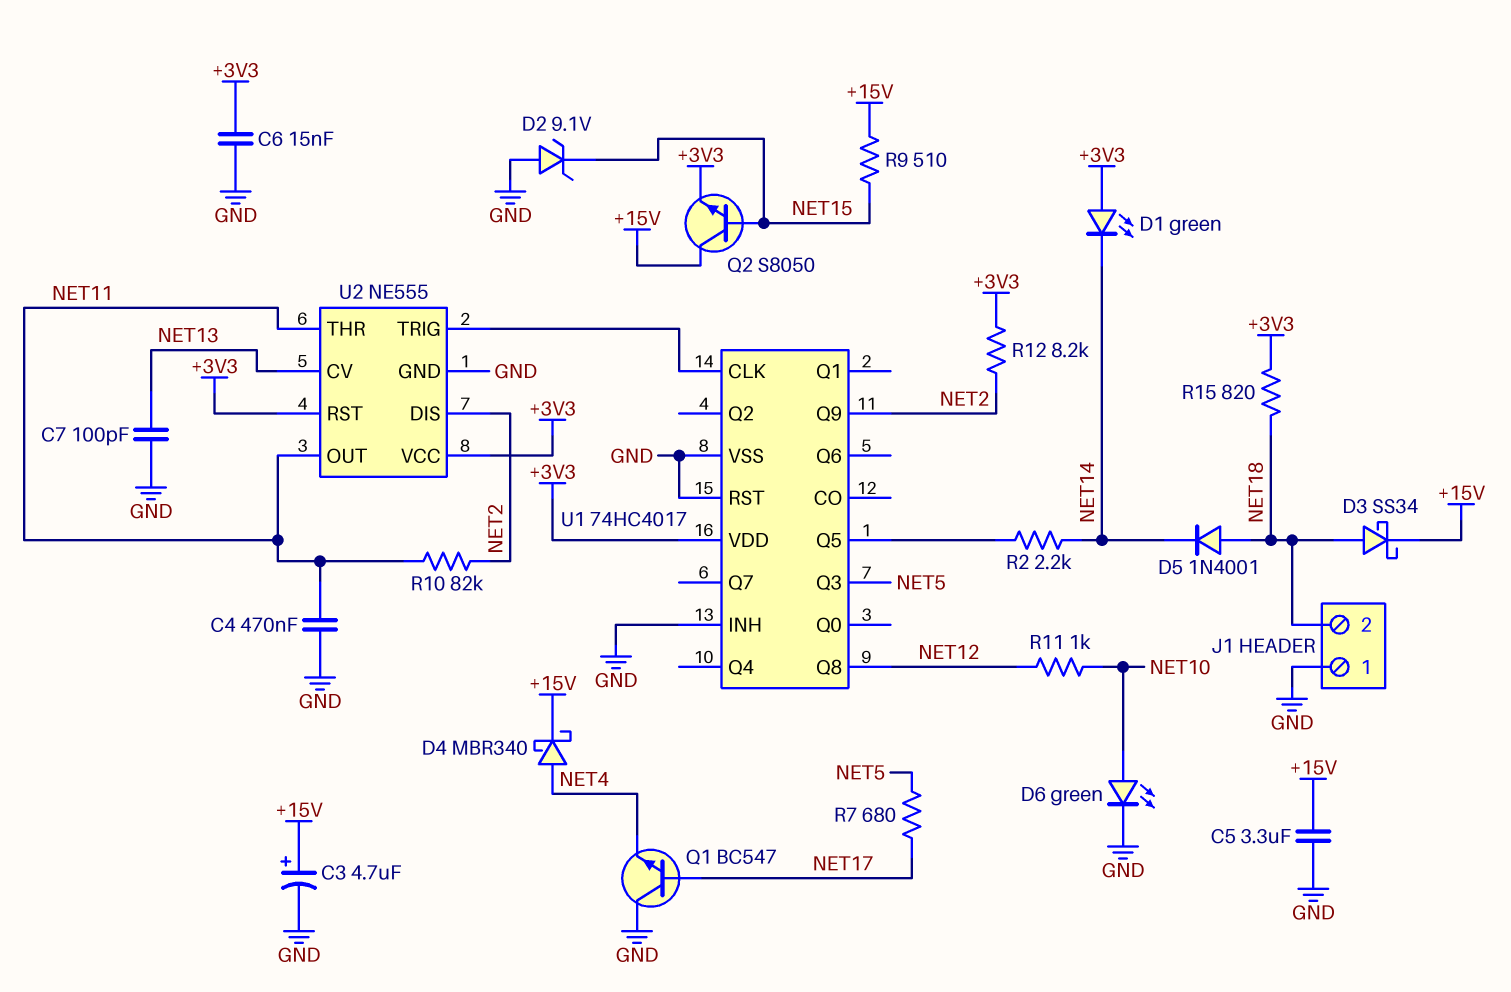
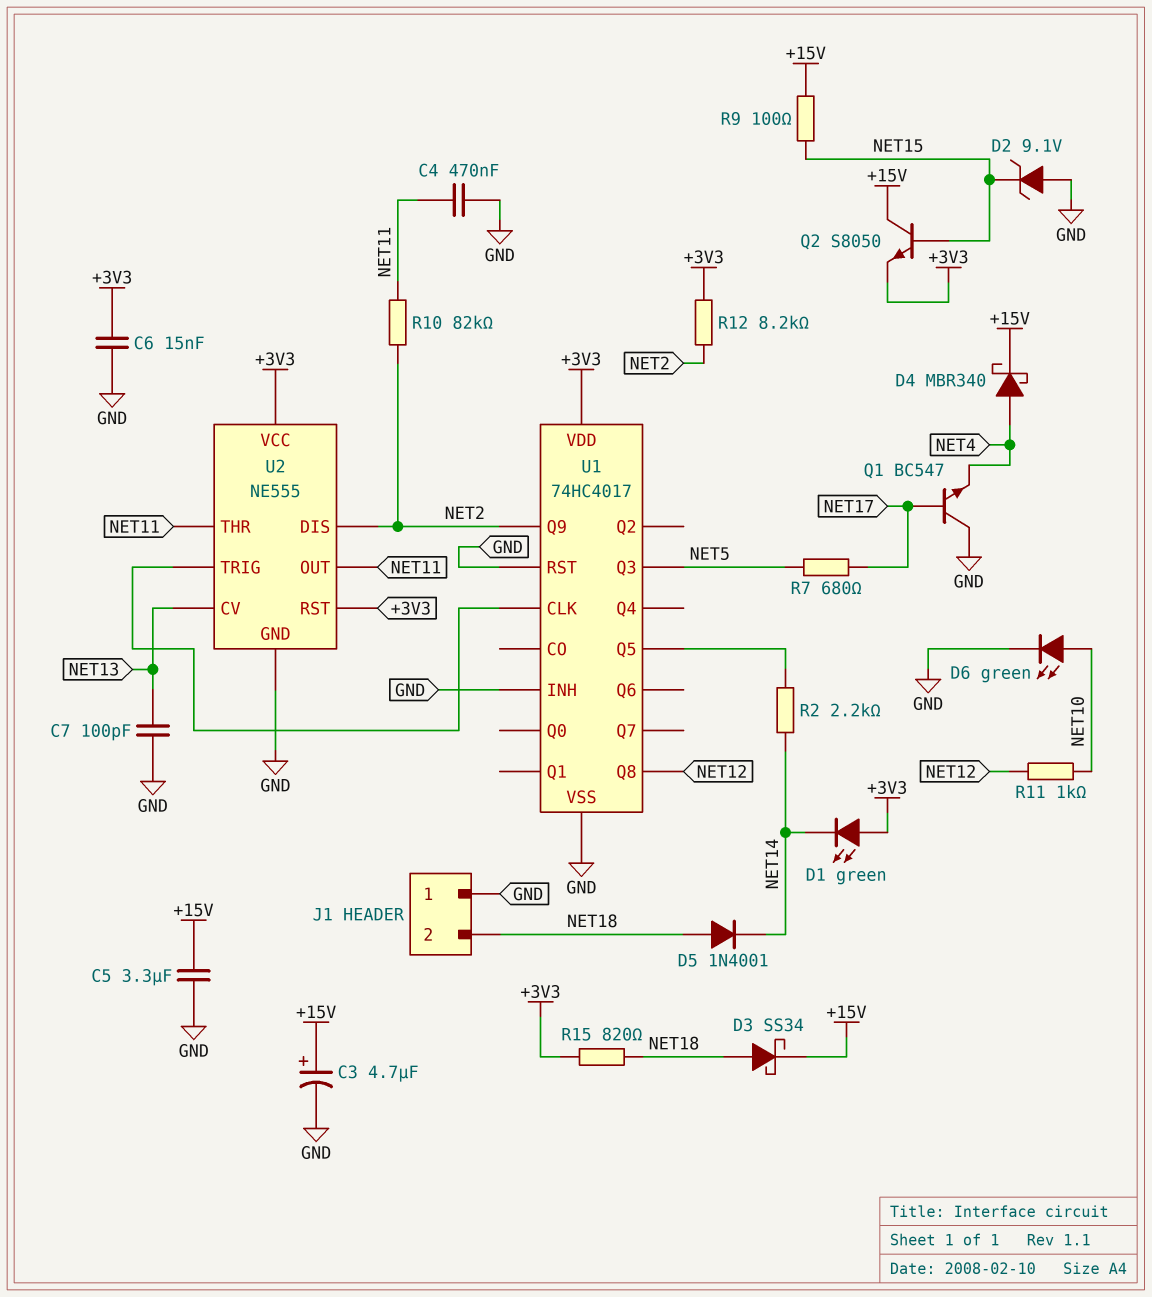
R9: 510 (+15V, NET15) -> 100 (+15V, NET15)

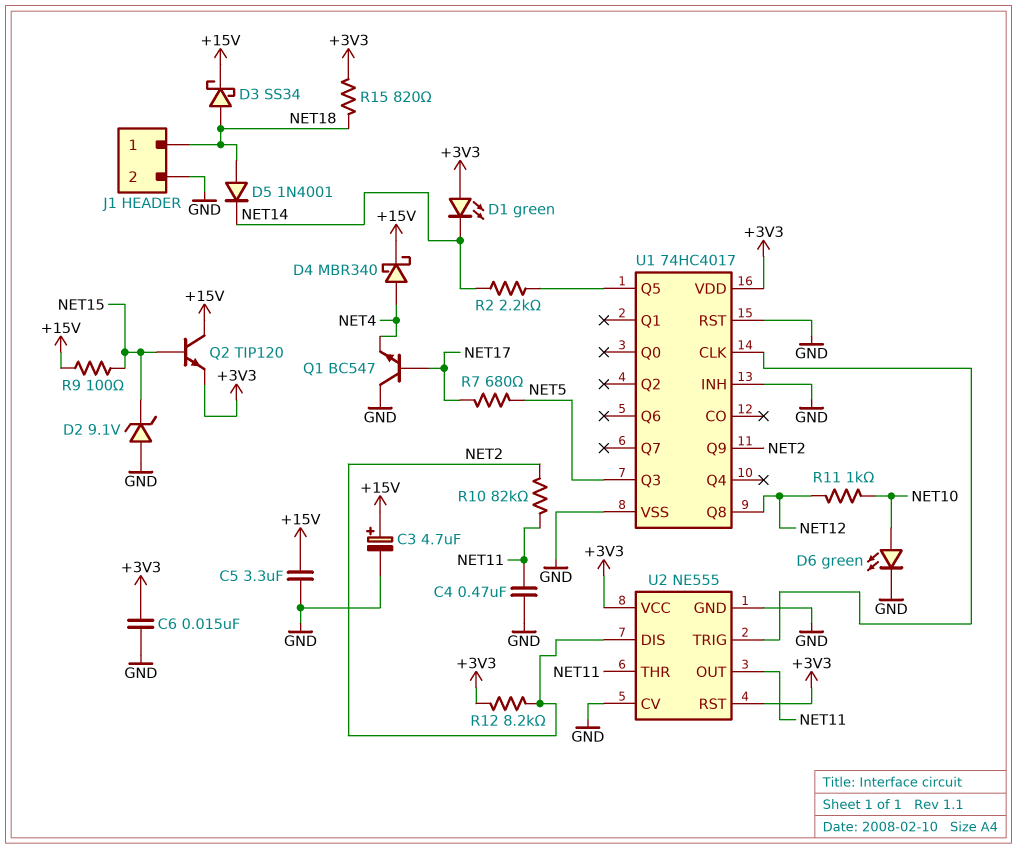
C7: 100pF (GND, NET13) -> none
J1 pin 1: GND -> NET18
J1 pin 2: NET18 -> GND
Q2: NPN S8050 (B NET15, C +15V, E +3V3) -> NPN TIP120 (B NET15, C +15V, E +3V3)
U2 pin CV: NET13 -> GND

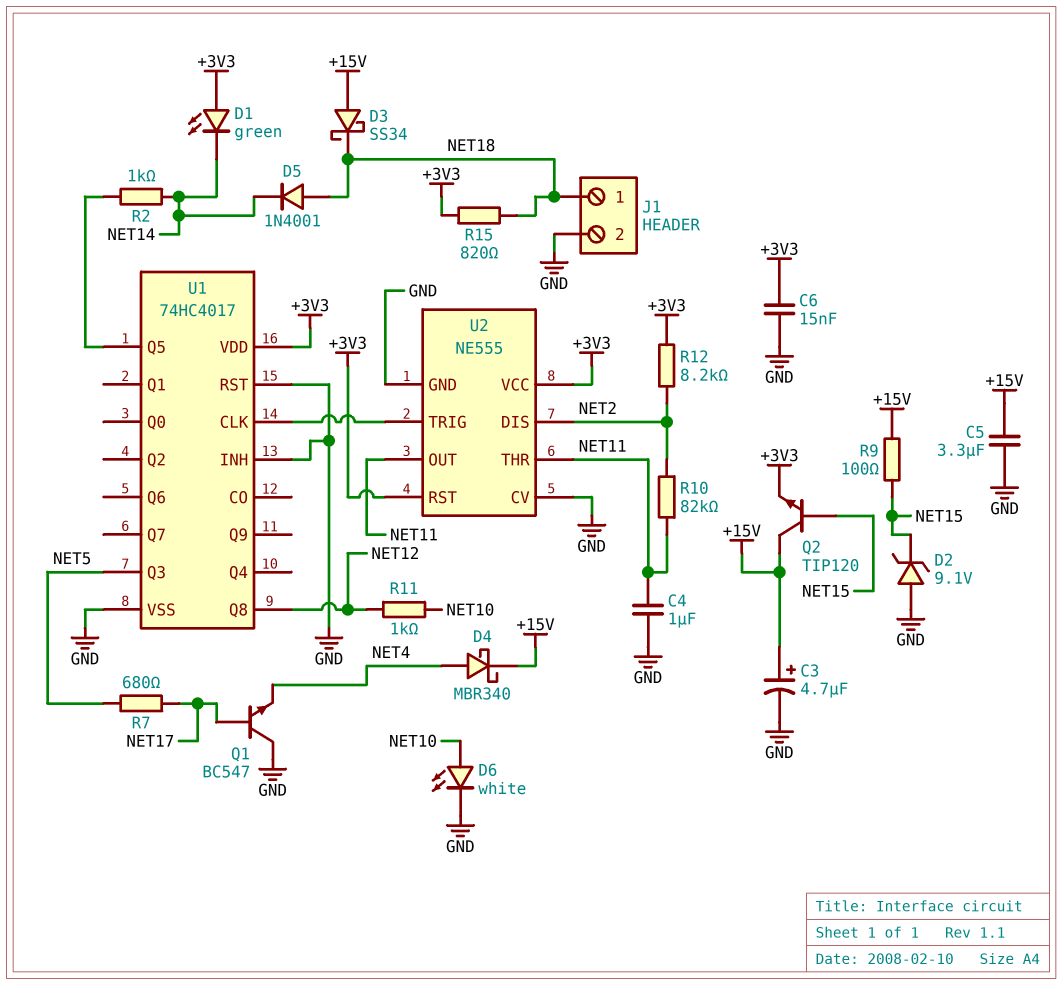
C4: 470nF (GND, NET11) -> 1uF (GND, NET11)
D3: schottky SS34 (A NET18, K +15V) -> schottky SS34 (A +15V, K NET18)
D6: LED green (A NET10, K GND) -> LED white (A NET10, K GND)
R2: 2.2k (NET14, U1/Q5) -> 1k (NET14, U1/Q5)
U1 pin Q9: NET2 -> none

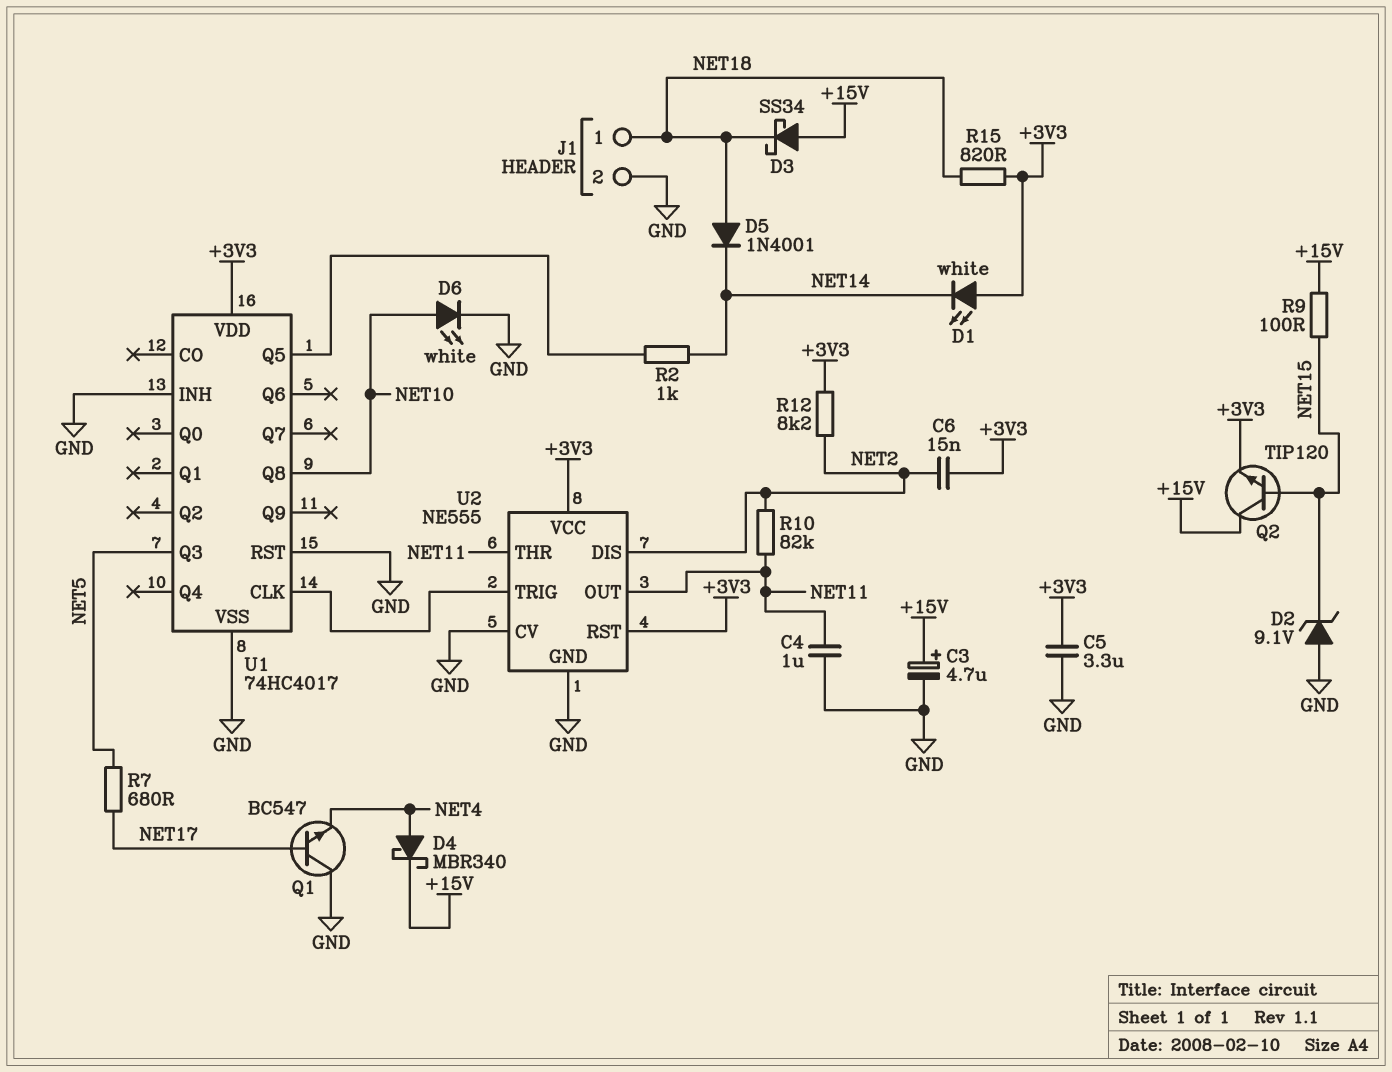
C5: 3.3uF (+15V, GND) -> 3.3uF (+3V3, GND)
C6: 15nF (+3V3, GND) -> 15nF (+3V3, NET2)
D1: LED green (A +3V3, K NET14) -> LED white (A +3V3, K NET14)
R11: 1k (NET10, NET12) -> none
U1 pin Q8: NET12 -> NET10

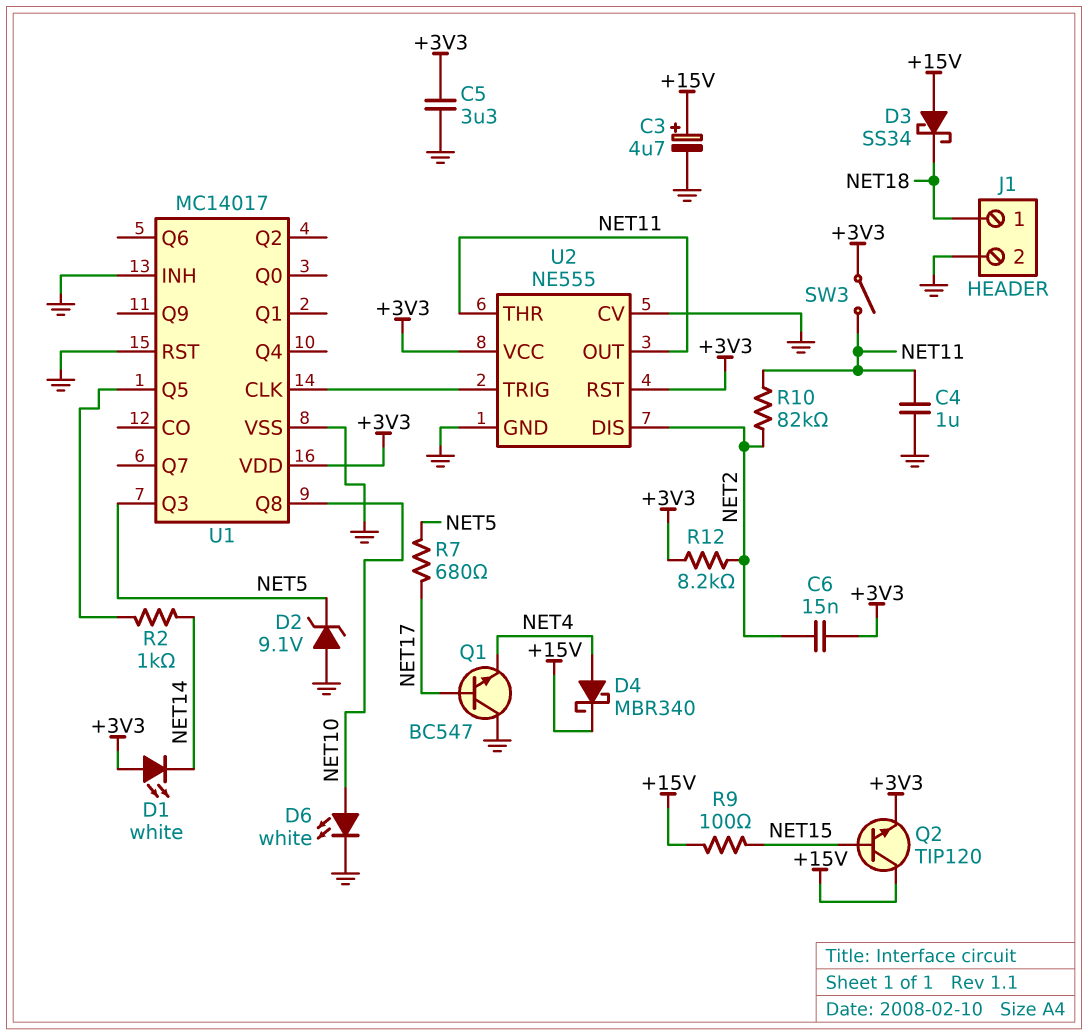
D2: zener 9.1V (A GND, K NET15) -> zener 9.1V (A GND, K NET5)
D5: diode 1N4001 (A NET18, K NET14) -> none
R15: 820 (+3V3, NET18) -> none
SW3: none -> switch (+3V3, NET11)
U1: 74HC4017 -> MC14017

